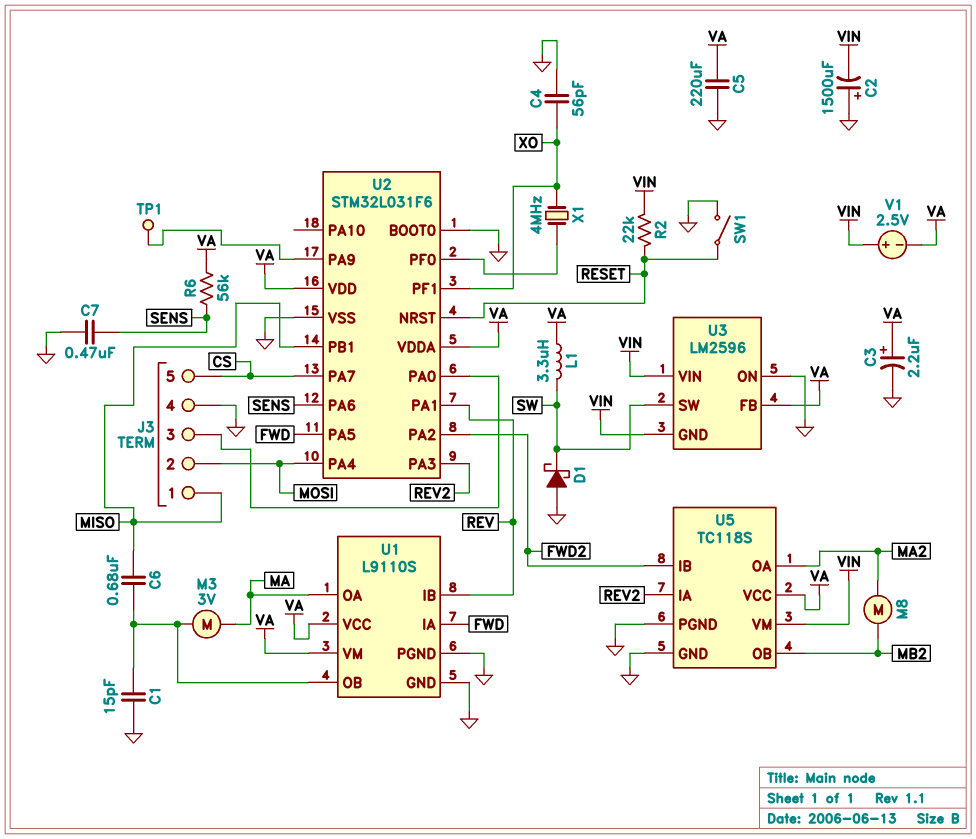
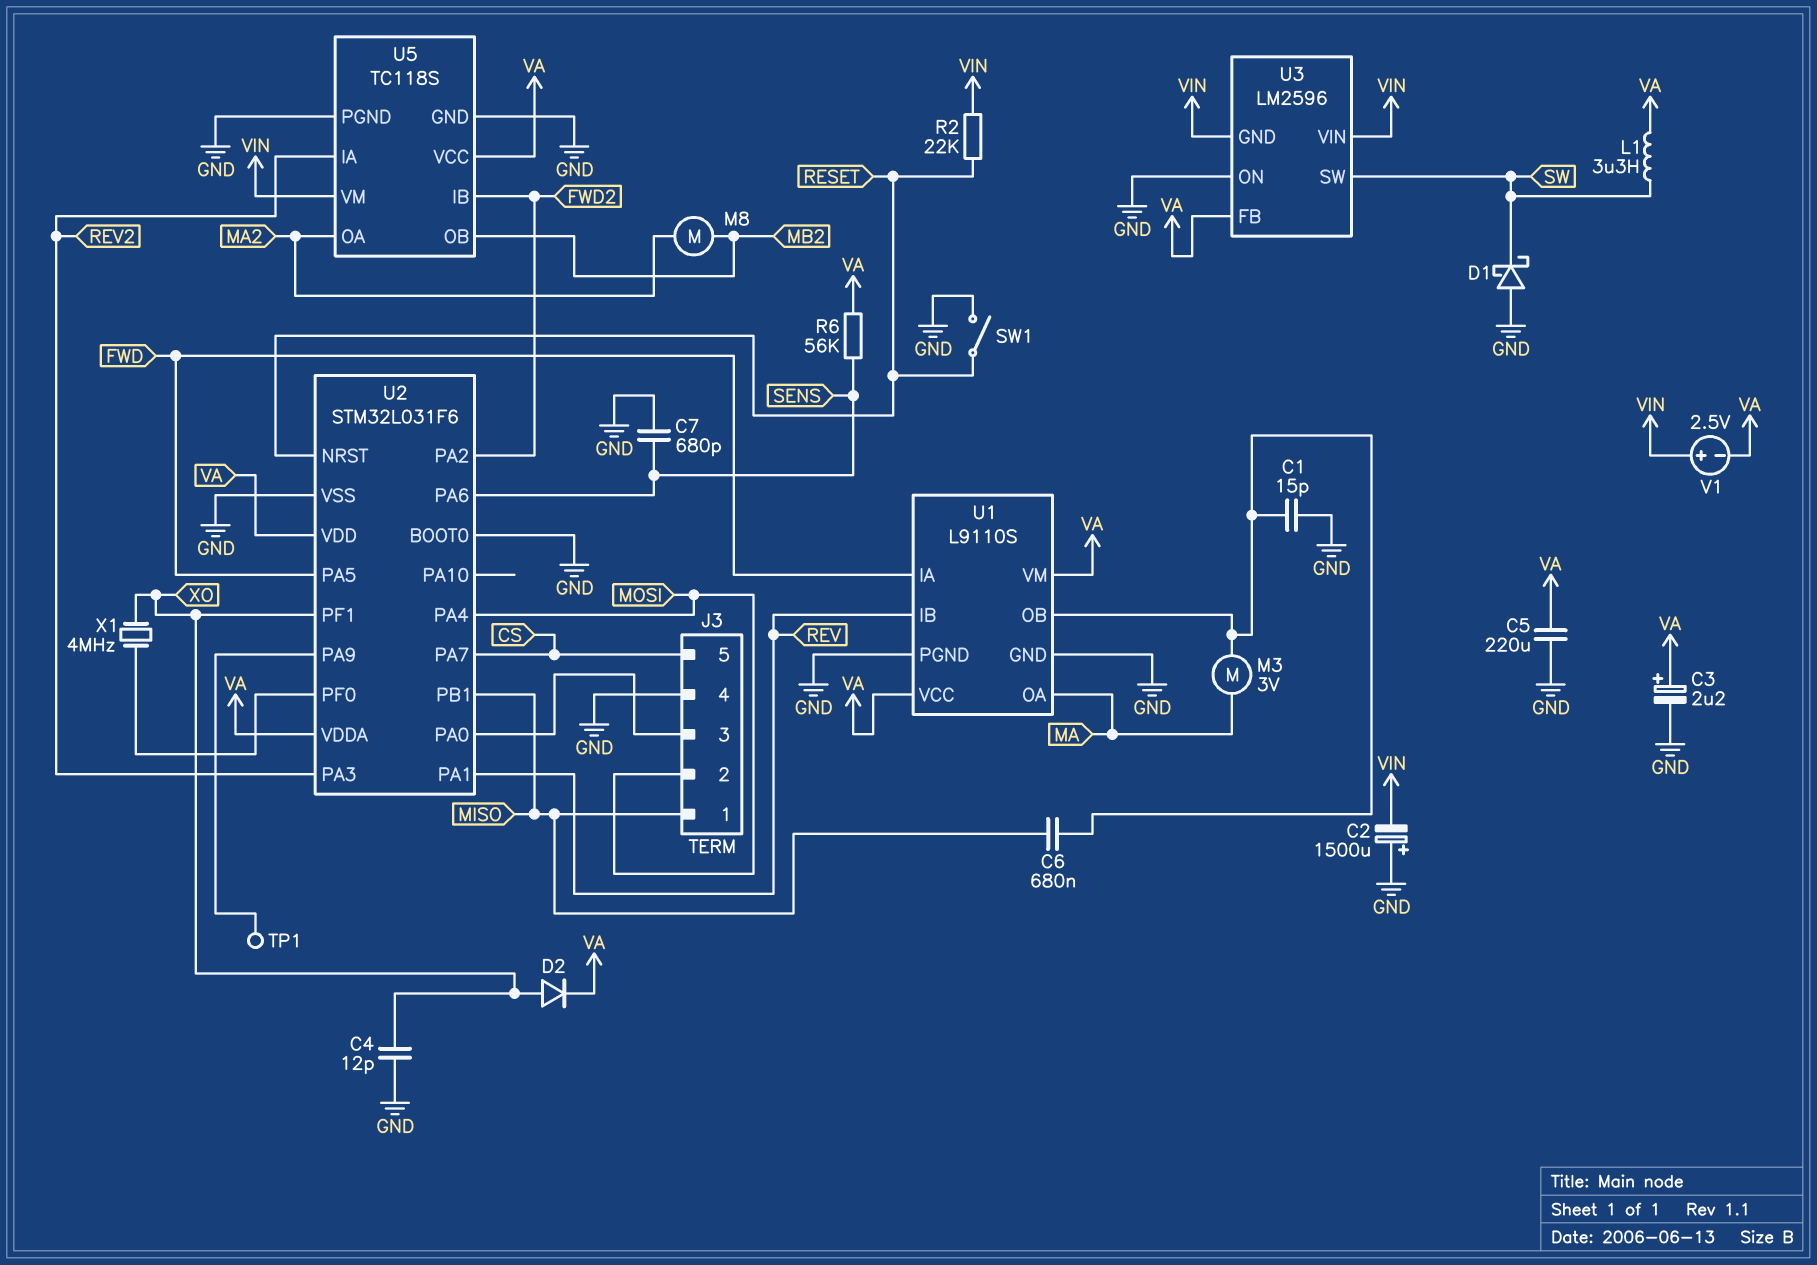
C4: 56pF (GND, XO) -> 12pF (GND, XO)
C7: 470nF (GND, SENS) -> 680pF (GND, SENS)
D2: none -> diode (A XO, K VA)

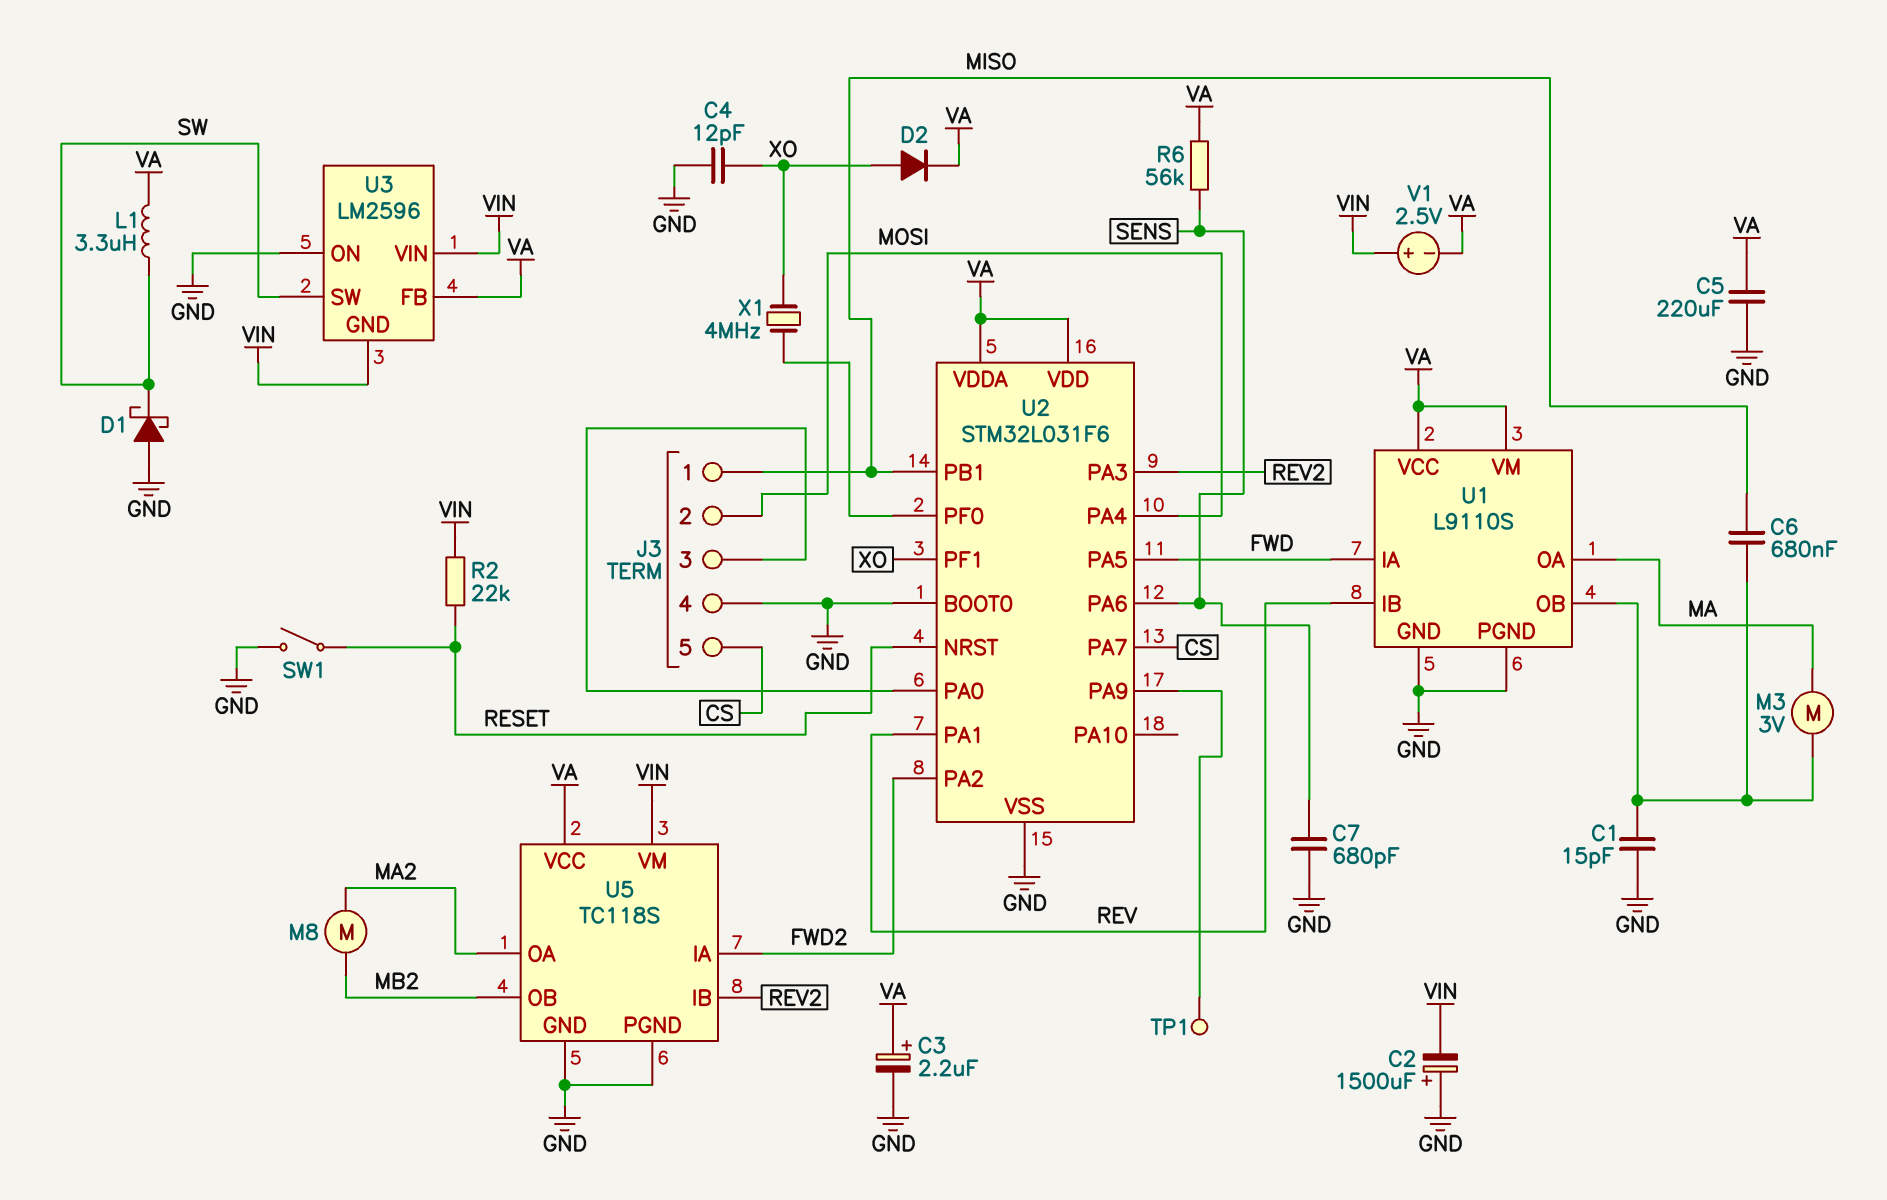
U5 pin IA: REV2 -> FWD2
U5 pin IB: FWD2 -> REV2

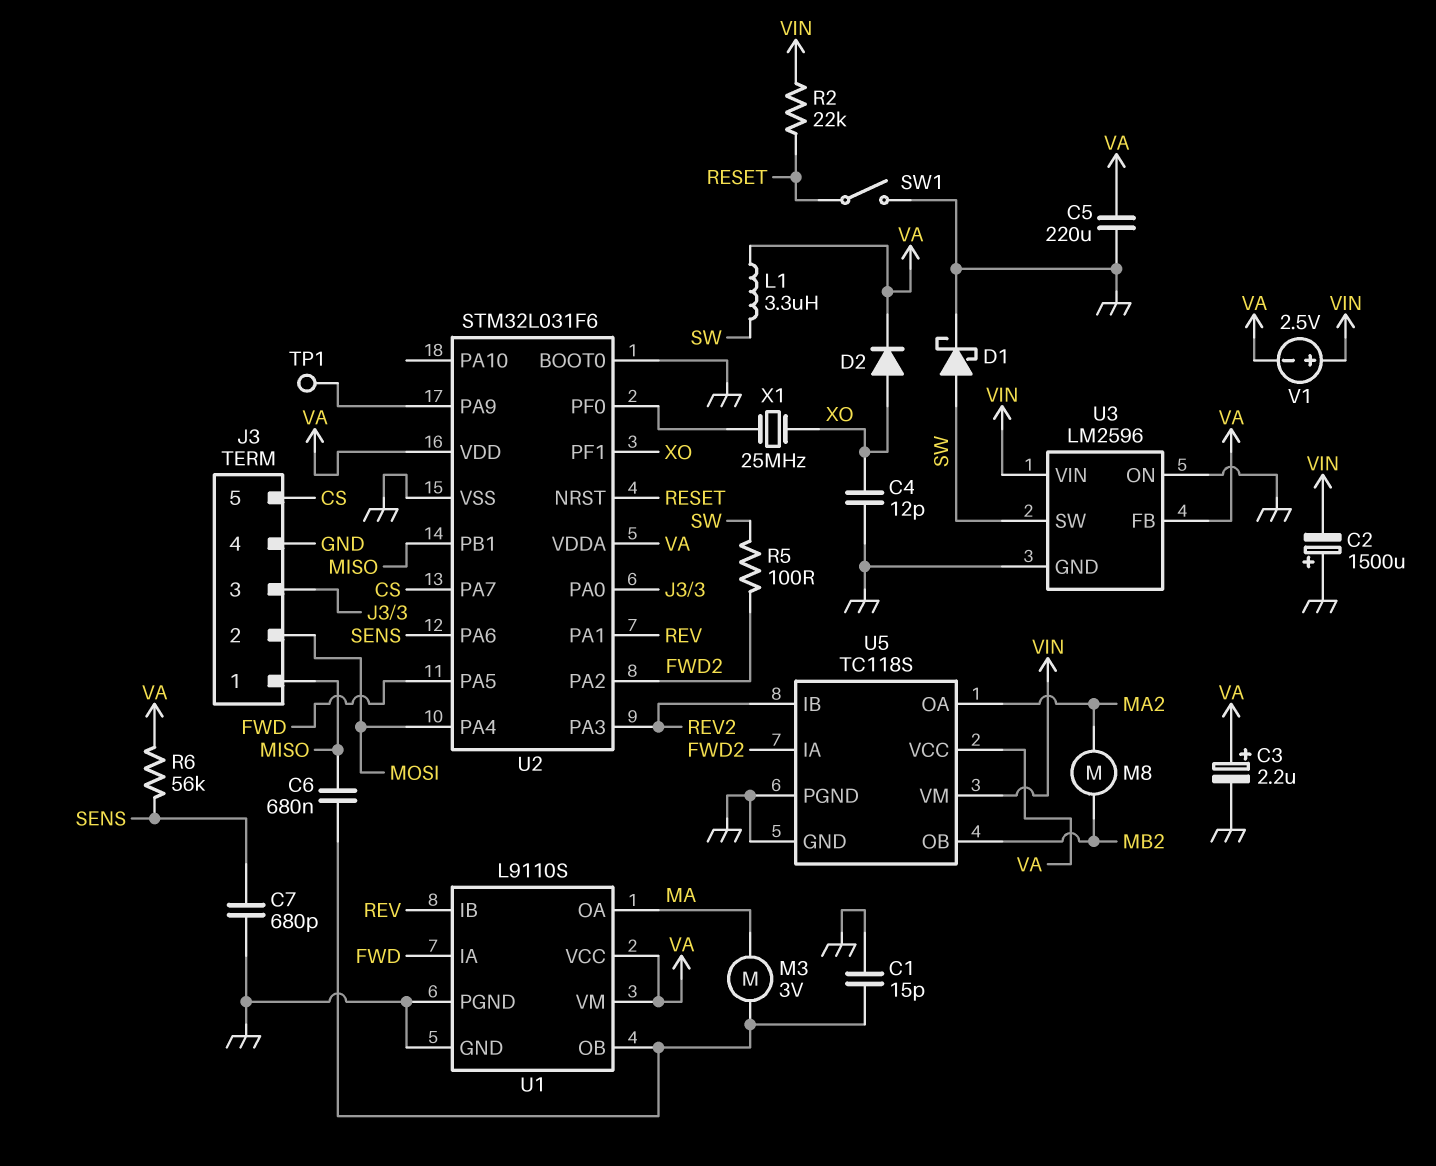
D1: schottky (A GND, K SW) -> schottky (A SW, K GND)
R5: none -> 100 (FWD2, SW)
U3 pin GND: VIN -> GND
X1: 4MHz (U2/PF0, XO) -> 25MHz (U2/PF0, XO)

